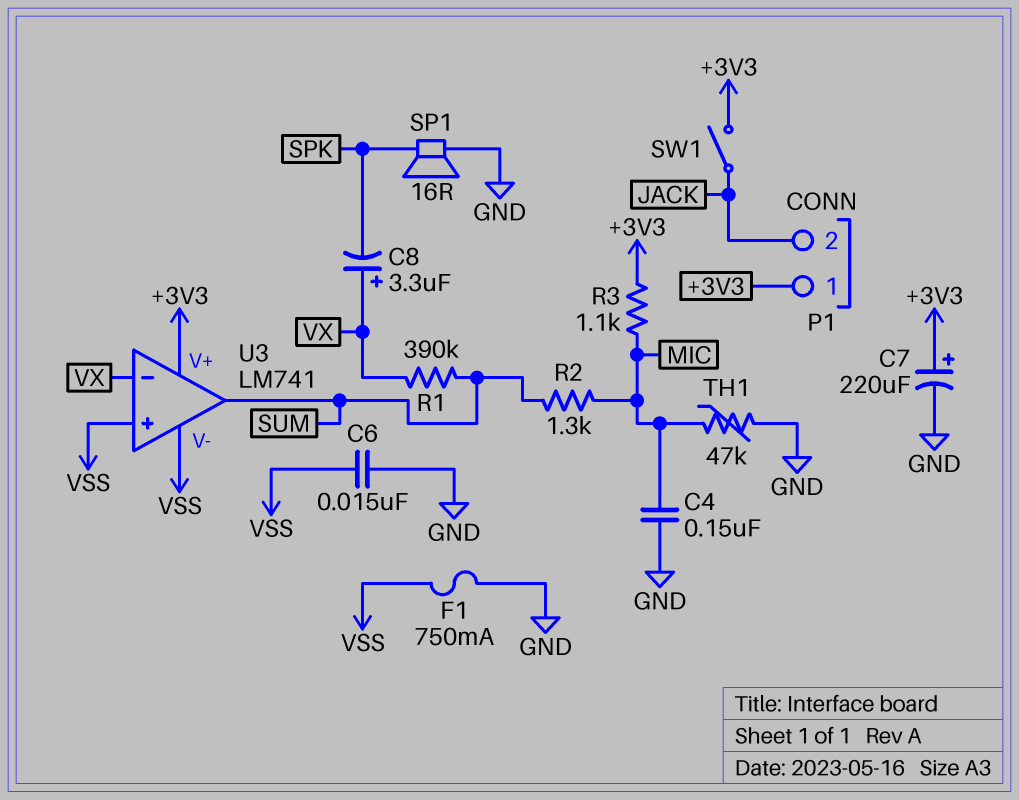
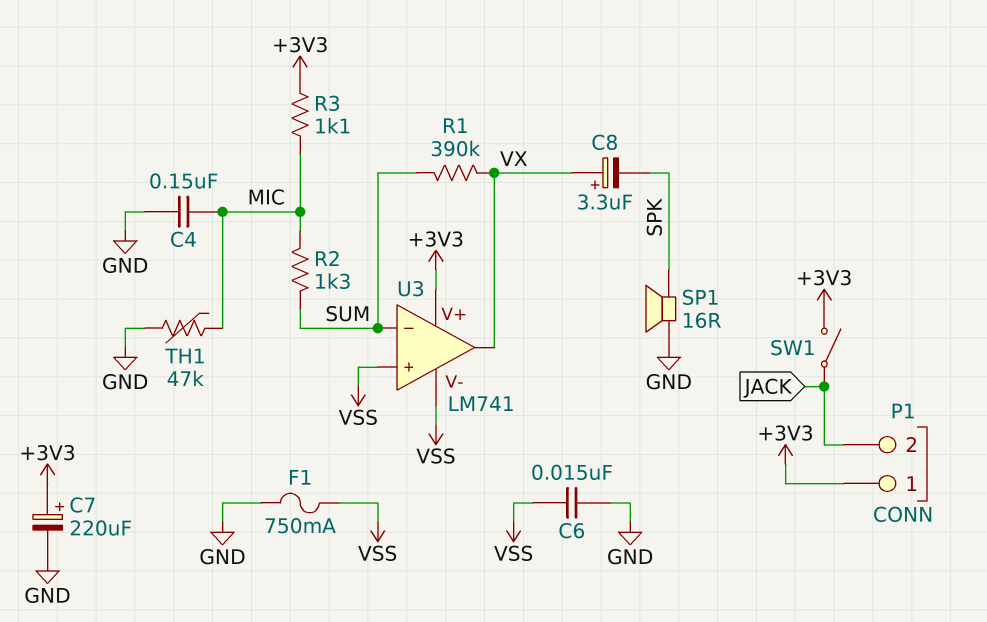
U3 pin in-: VX -> SUM
U3 pin out: SUM -> VX

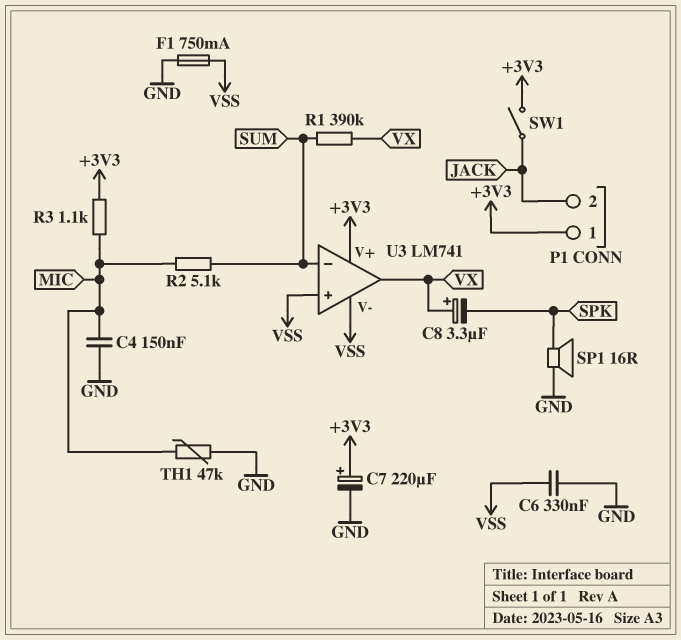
C6: 15nF (GND, VSS) -> 330nF (GND, VSS)
R2: 1.3k (MIC, SUM) -> 5.1k (MIC, SUM)

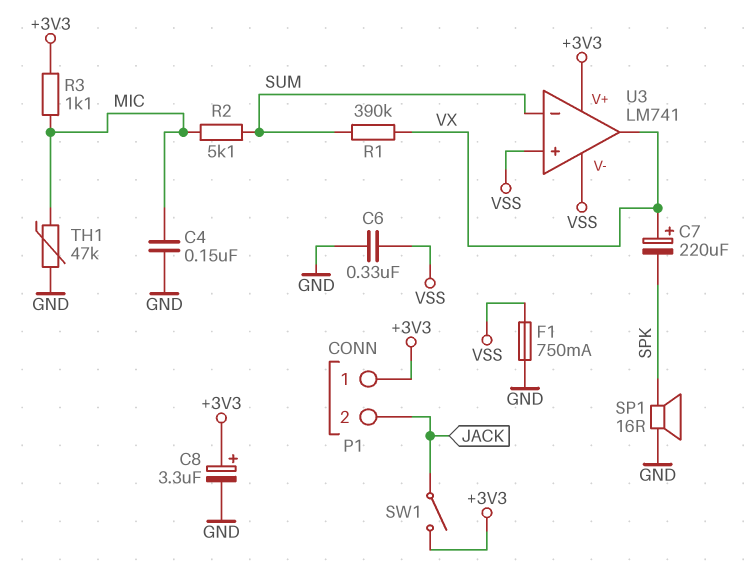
C7: 220uF (plus +3V3, minus GND) -> 220uF (plus VX, minus SPK)
C8: 3.3uF (plus VX, minus SPK) -> 3.3uF (plus +3V3, minus GND)

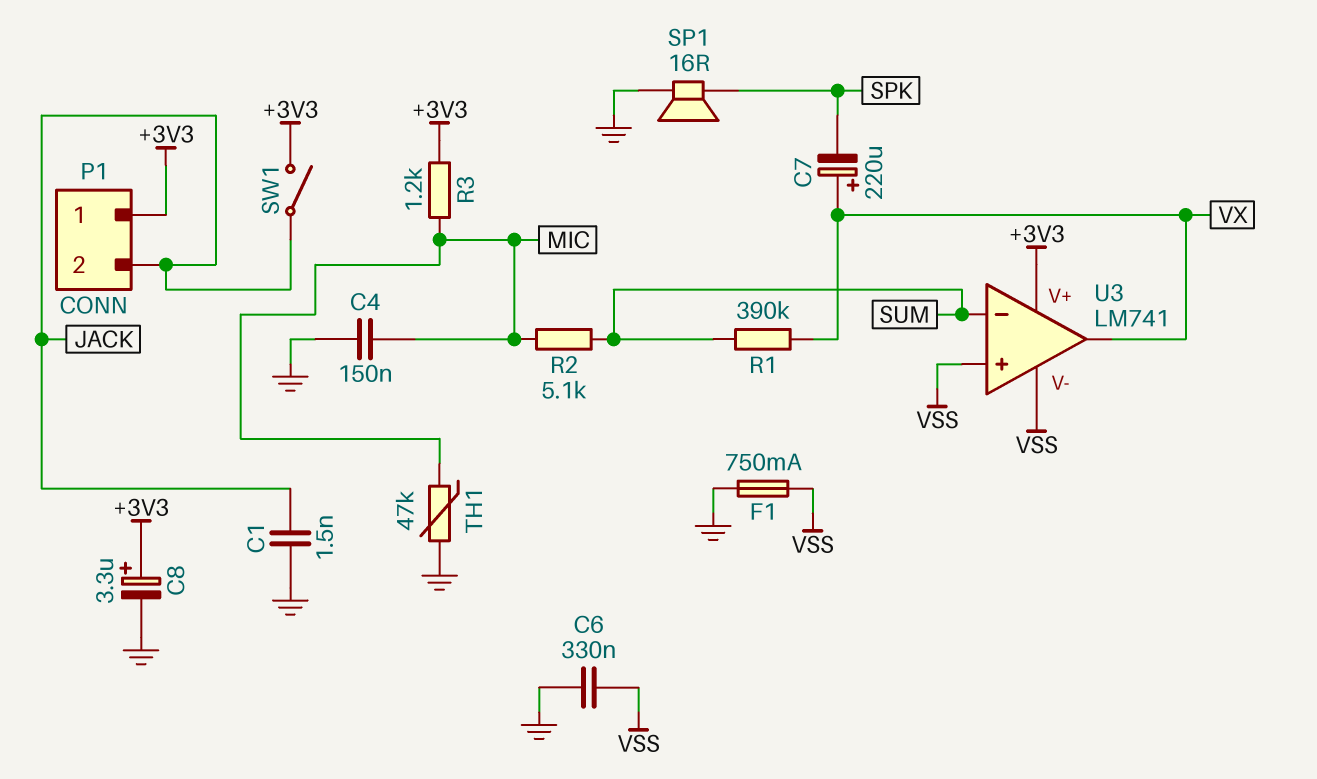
C1: none -> 1.5nF (GND, JACK)
R3: 1.1k (+3V3, MIC) -> 1.2k (+3V3, MIC)

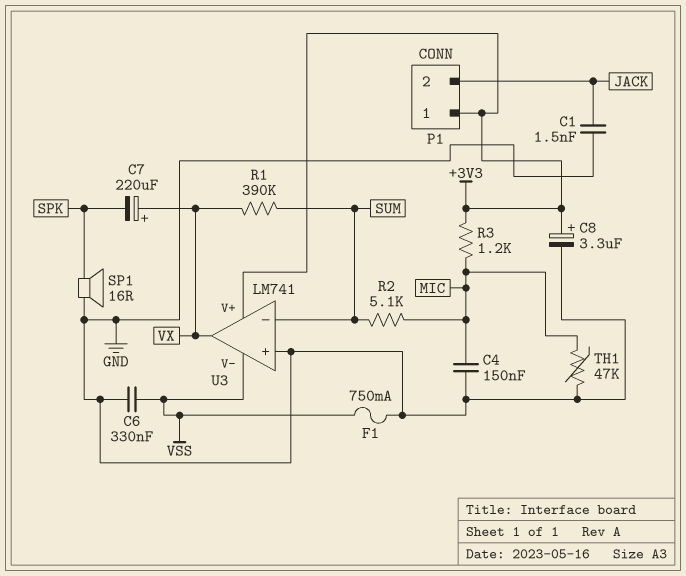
SW1: switch (+3V3, JACK) -> none
U3 pin in+: VSS -> GND

